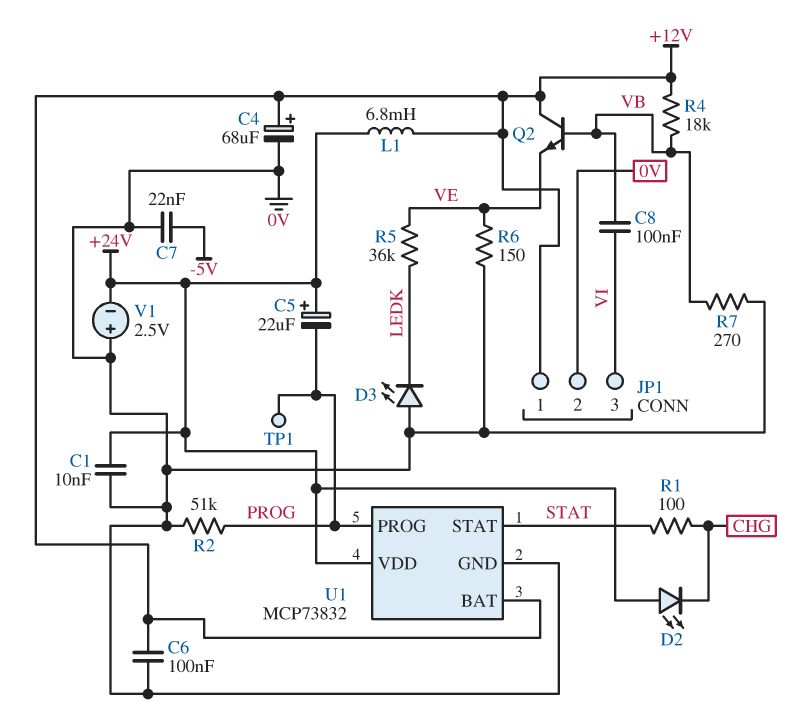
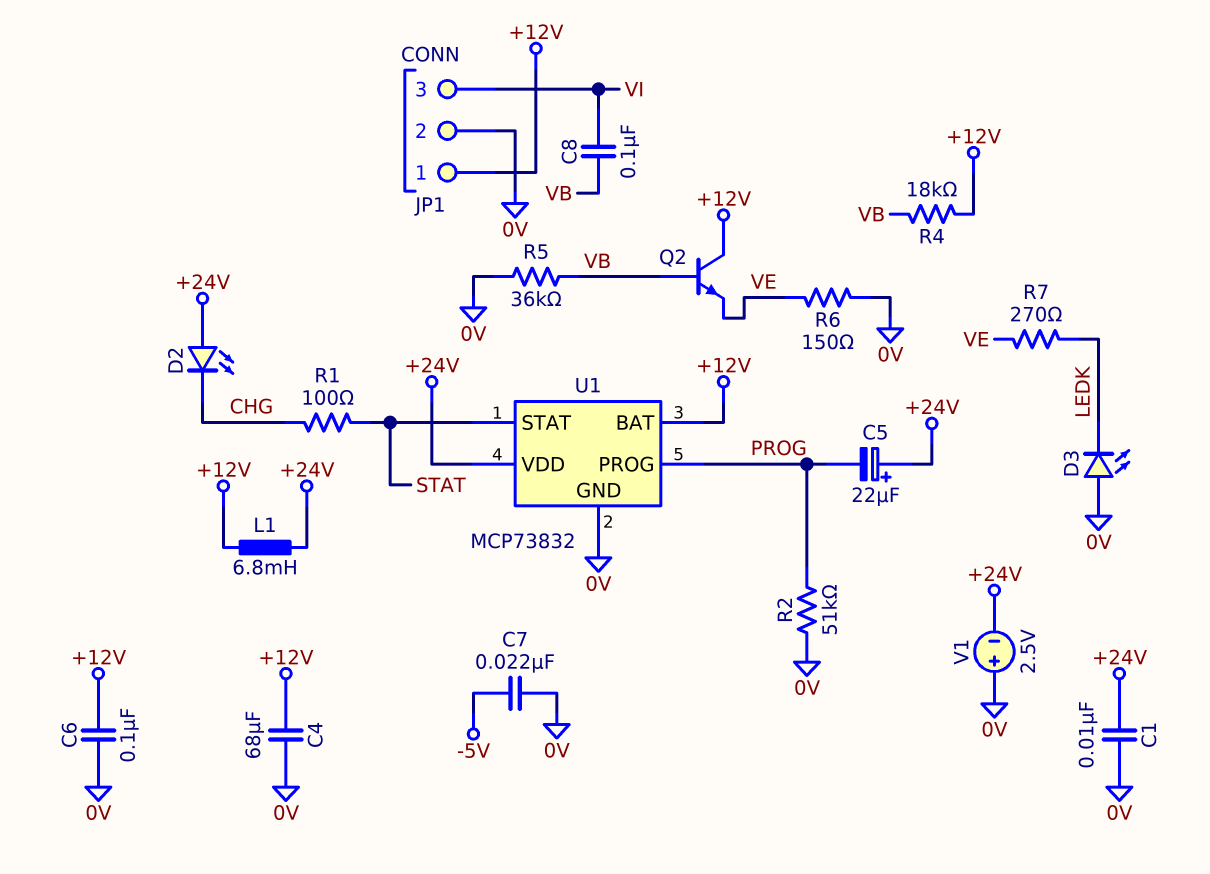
C4: 68uF (plus +12V, minus 0V) -> 68uF (+12V, 0V)
R5: 36k (LEDK, VE) -> 36k (0V, VB)
R7: 270 (0V, VB) -> 270 (LEDK, VE)
TP1: test point (PROG) -> none

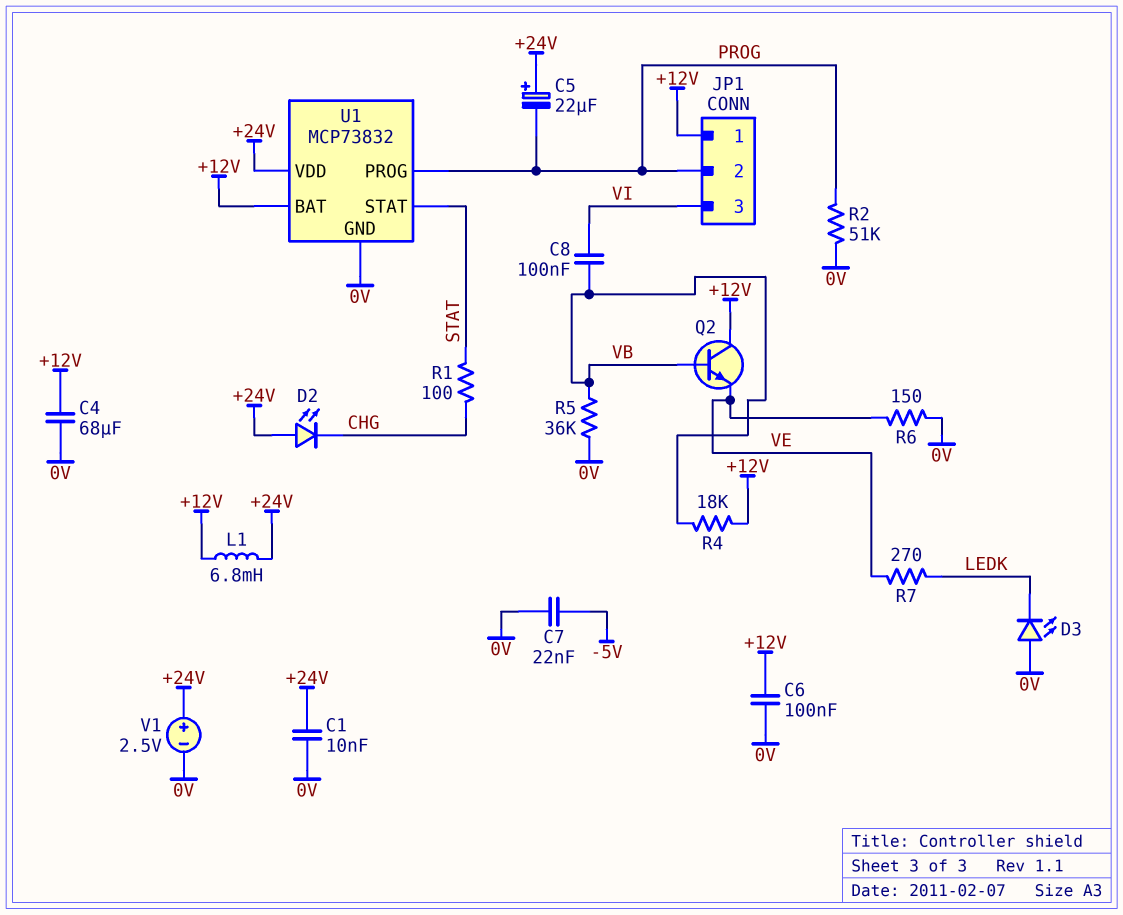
JP1 pin 2: 0V -> PROG
V1: 2.5V (plus 0V, minus +24V) -> 2.5V (plus +24V, minus 0V)

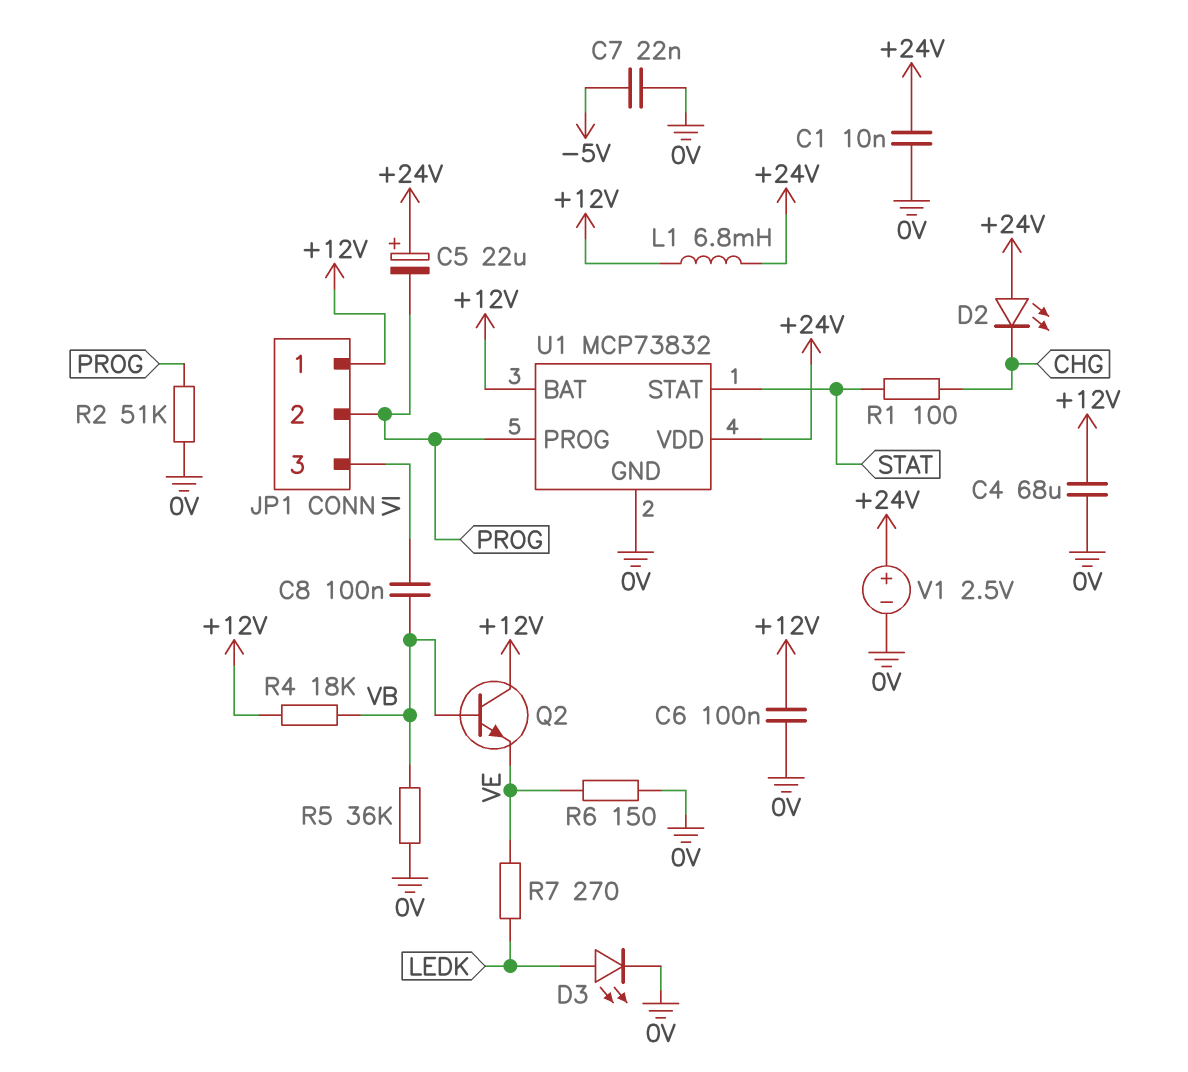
D3: LED (A 0V, K LEDK) -> LED (A LEDK, K 0V)

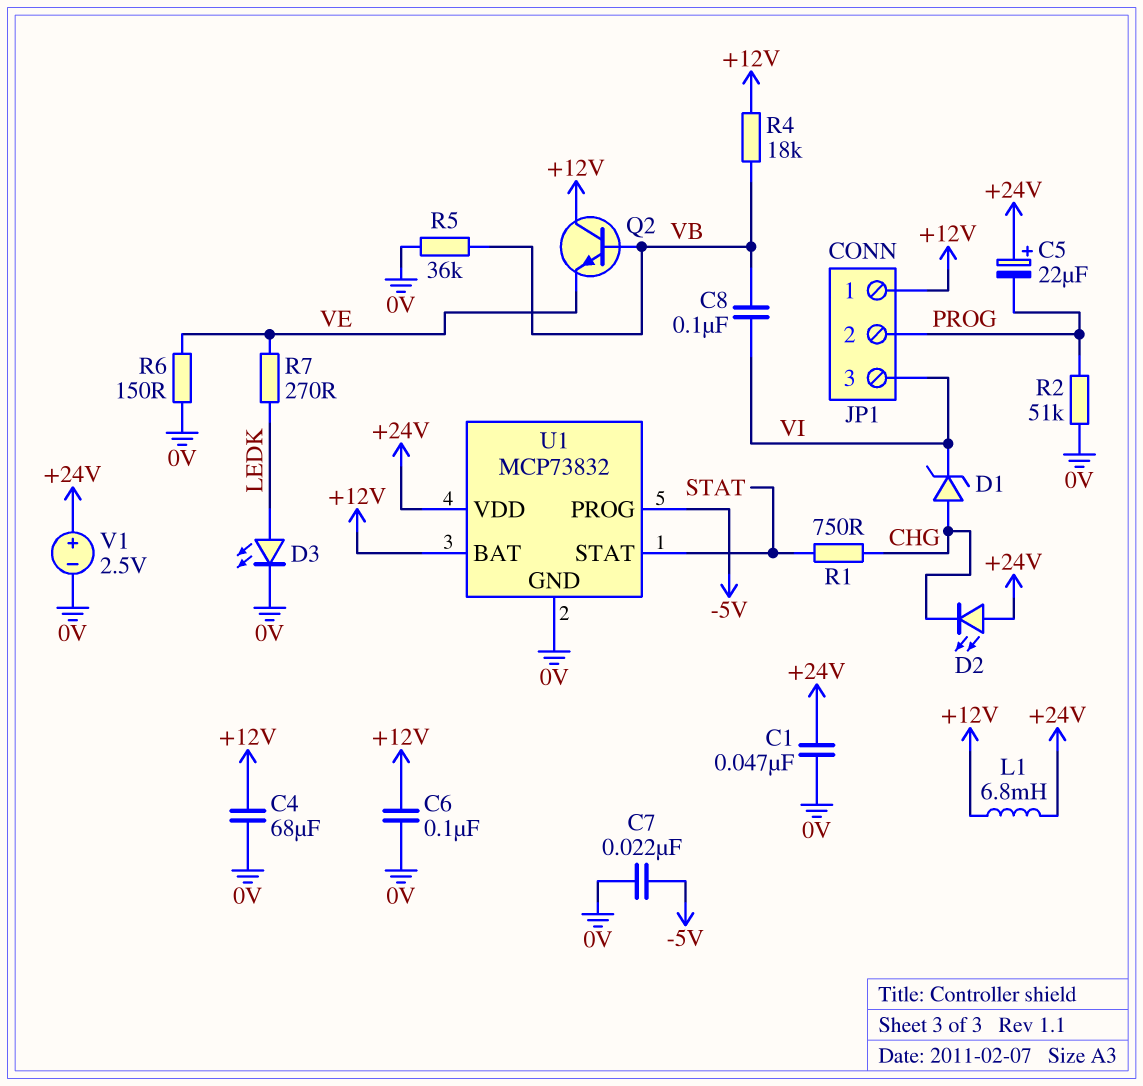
C1: 10nF (+24V, 0V) -> 47nF (+24V, 0V)
D1: none -> zener (A CHG, K VI)
R1: 100 (CHG, STAT) -> 750 (CHG, STAT)
U1 pin PROG: PROG -> -5V

